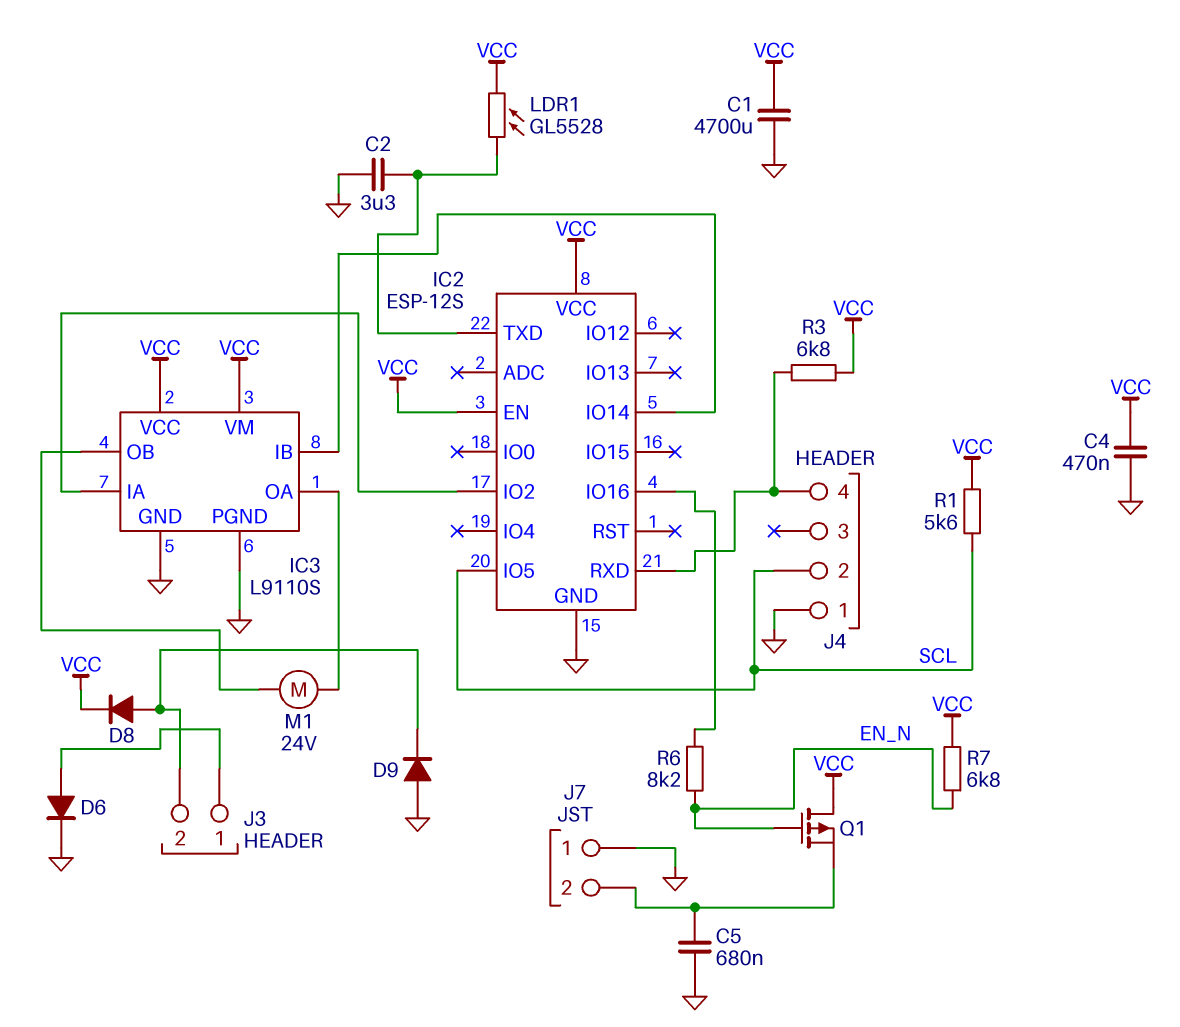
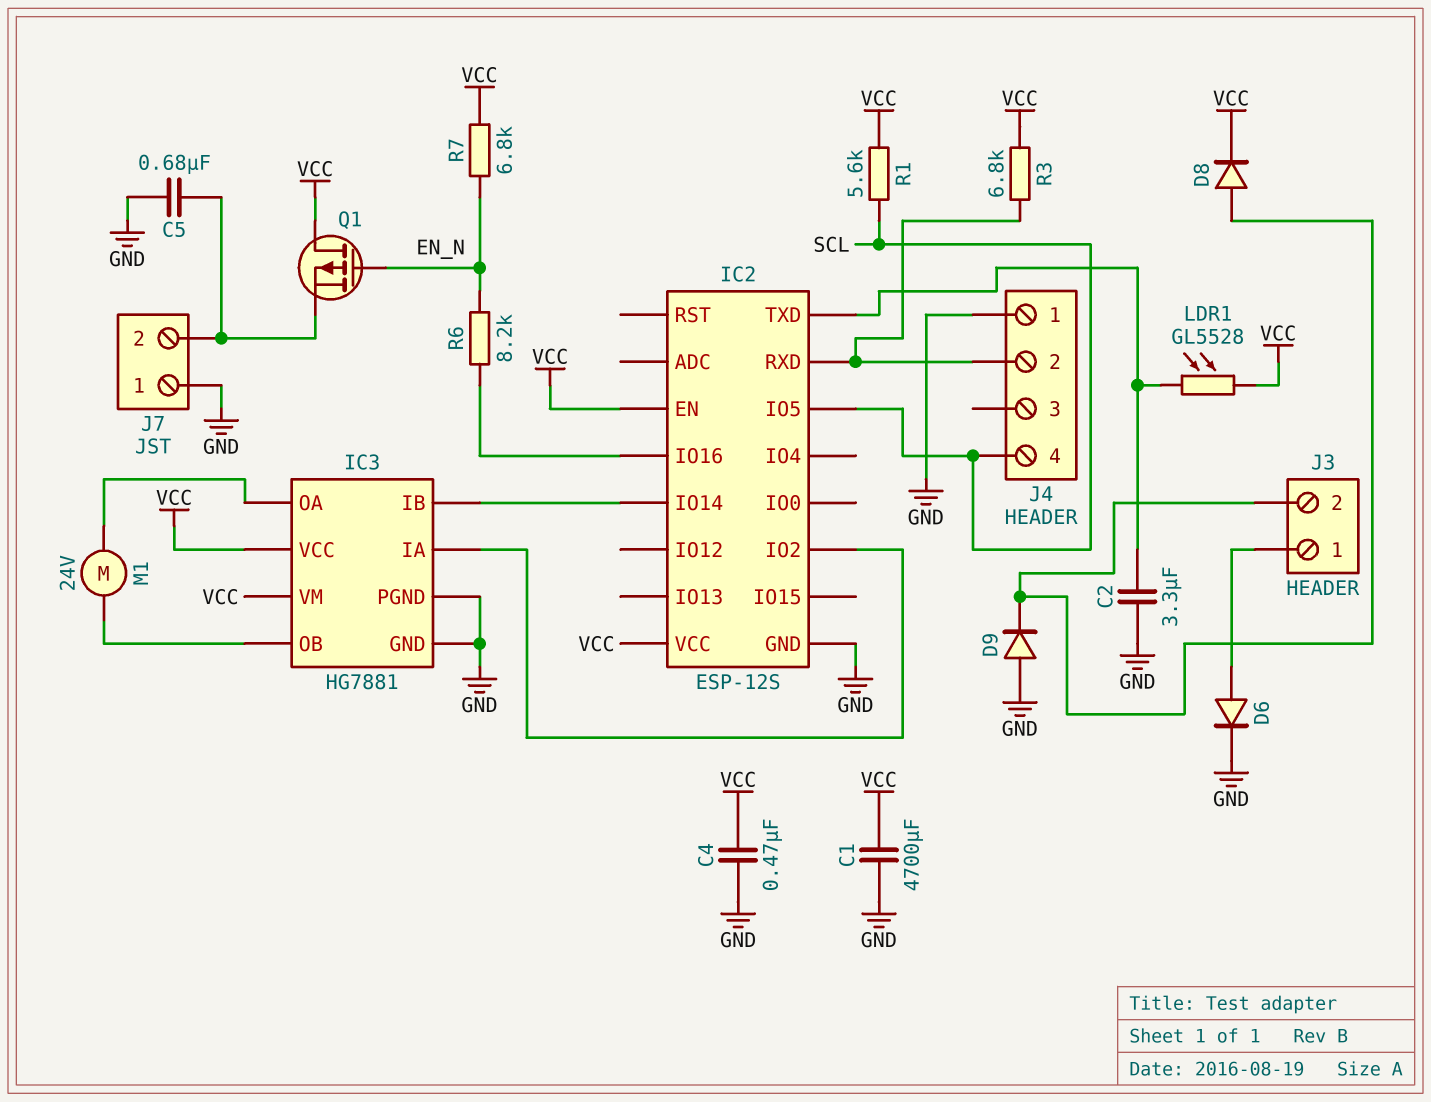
IC3: L9110S -> HG7881
J4 pin 2: SCL -> IC2/RXD
J4 pin 4: IC2/RXD -> SCL

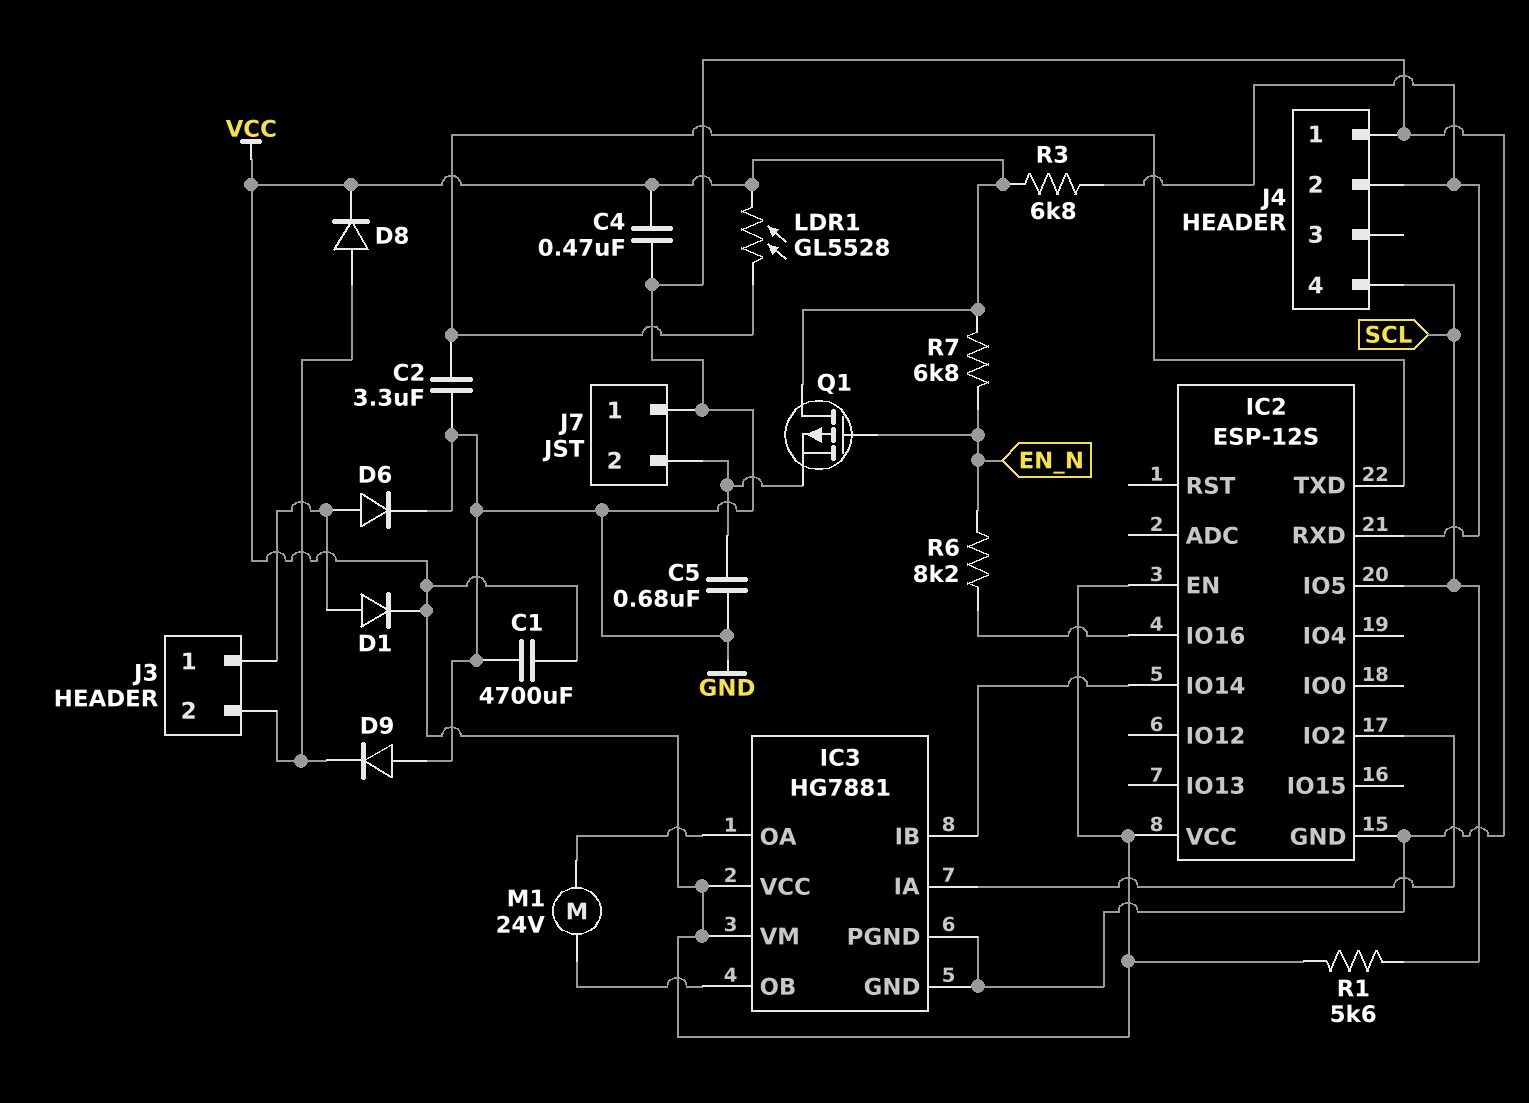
D1: none -> diode (A J3/1, K VCC)

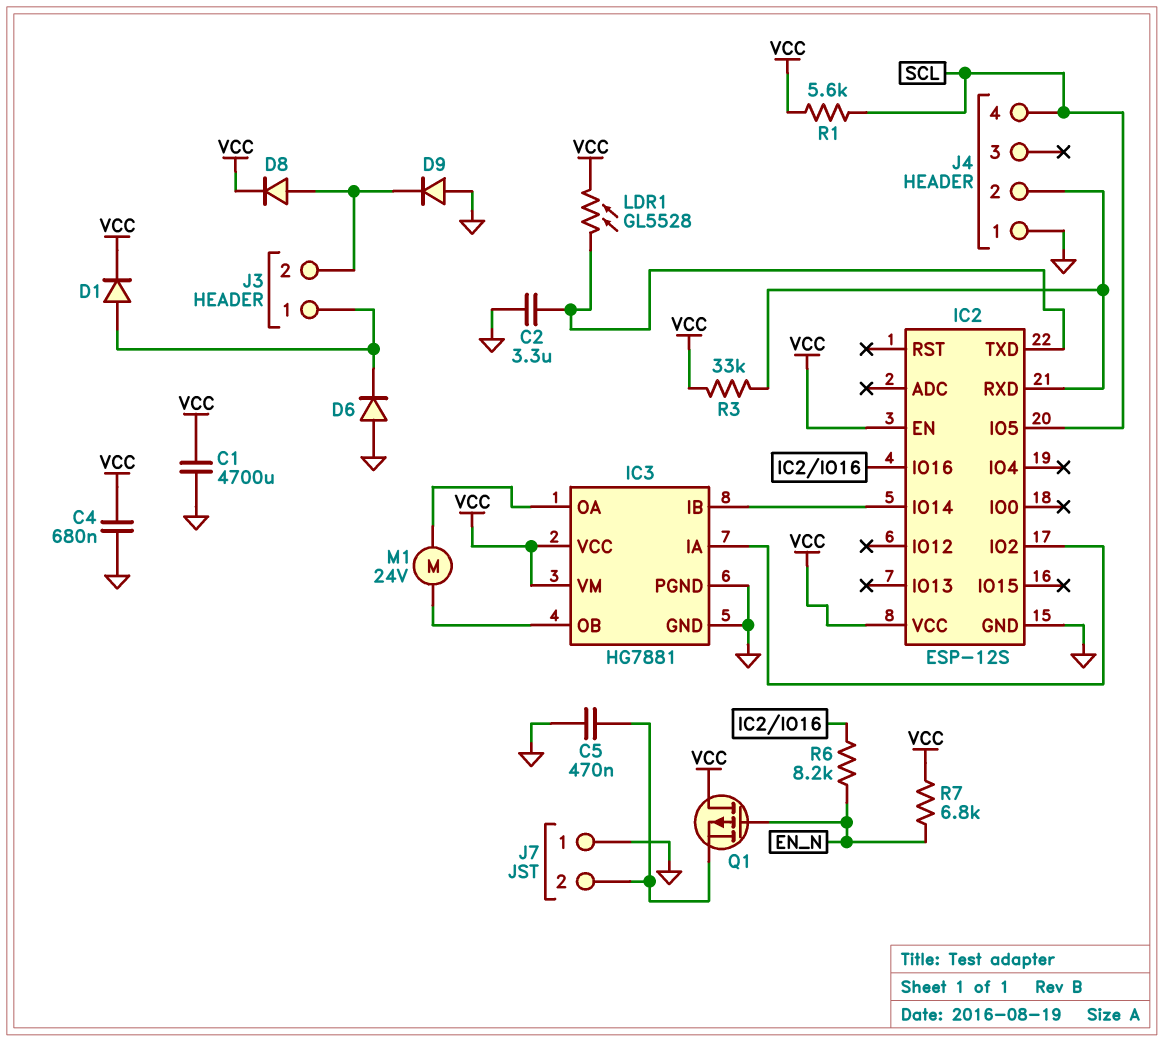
C4: 470nF (GND, VCC) -> 680nF (GND, VCC)
C5: 680nF (GND, J7/2) -> 470nF (GND, J7/2)
D6: diode (A J3/1, K GND) -> diode (A GND, K J3/1)
R3: 6.8k (IC2/RXD, VCC) -> 33k (IC2/RXD, VCC)

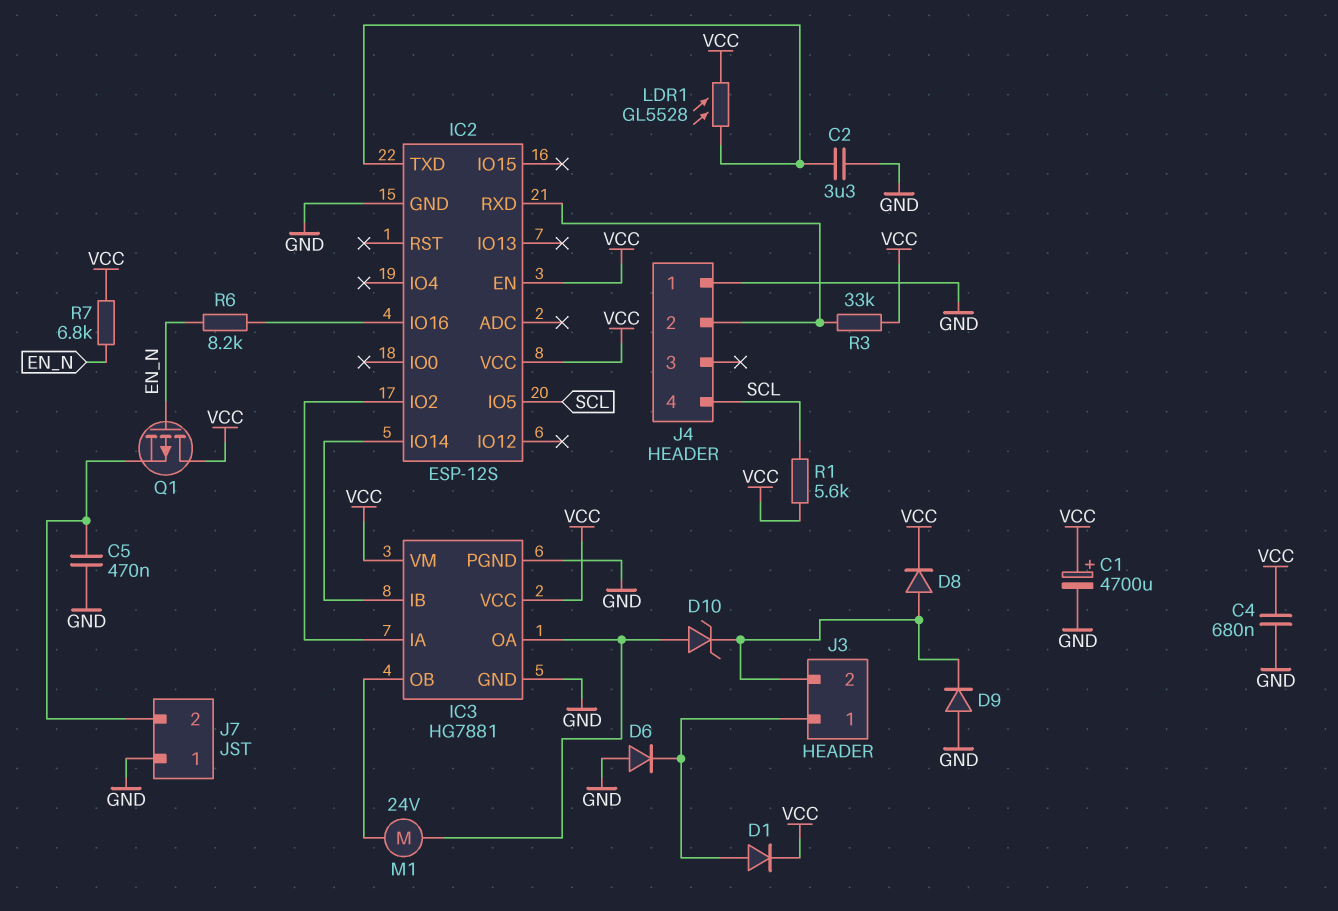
C1: 4700uF (GND, VCC) -> 4700uF (plus VCC, minus GND)
D10: none -> zener (A IC3/OA, K J3/2)

